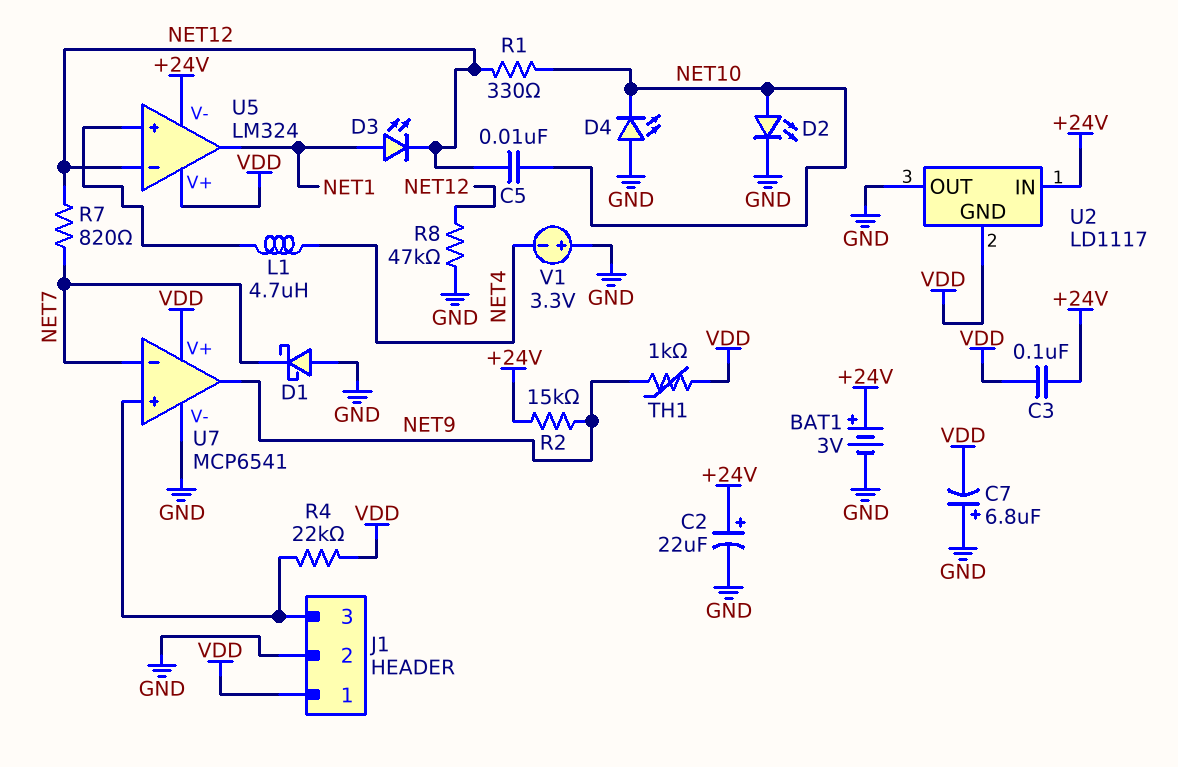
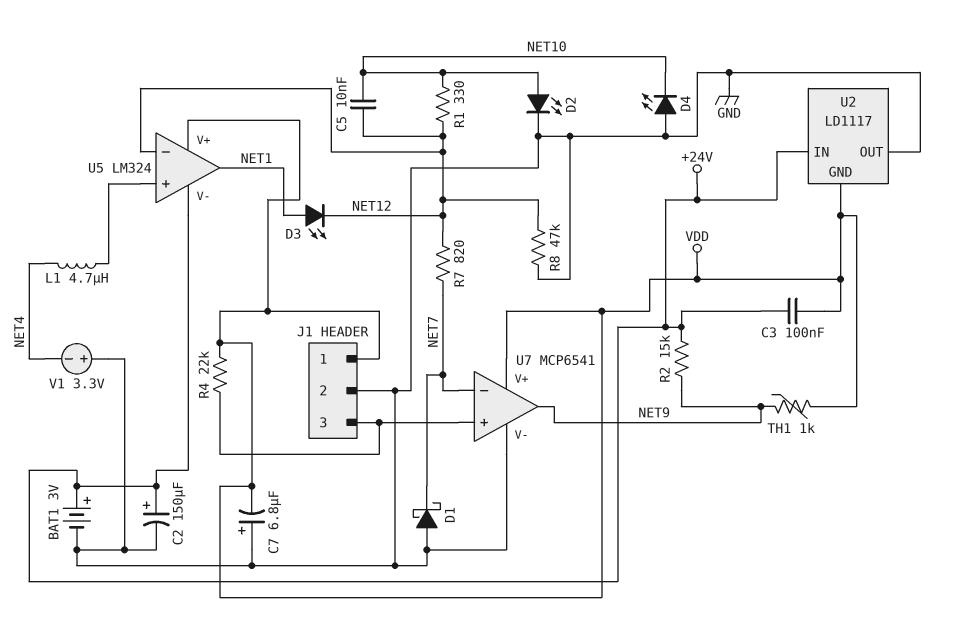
C2: 22uF (plus +24V, minus GND) -> 150uF (plus +24V, minus GND)

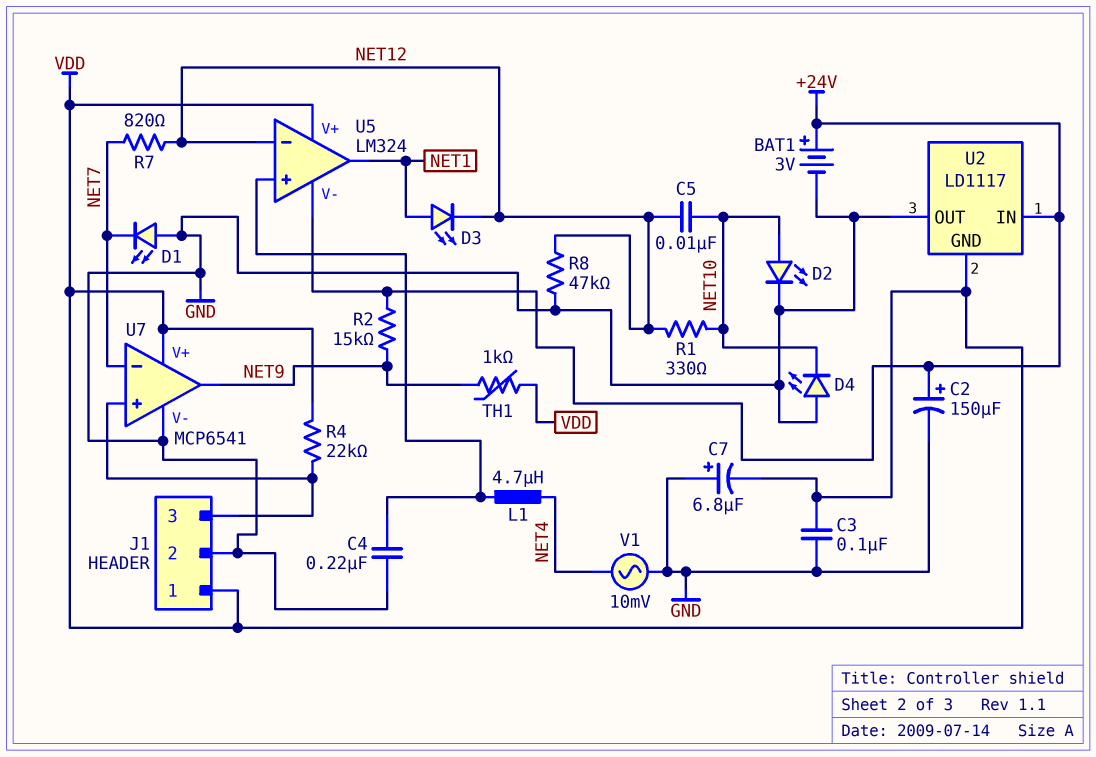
C3: 100nF (+24V, VDD) -> 100nF (GND, VDD)
C4: none -> 220nF (GND, U5/in+)
D1: schottky (A GND, K NET7) -> LED (A GND, K NET7)
V1: 3.3V (plus GND, minus NET4) -> AC 10mV (GND, NET4)

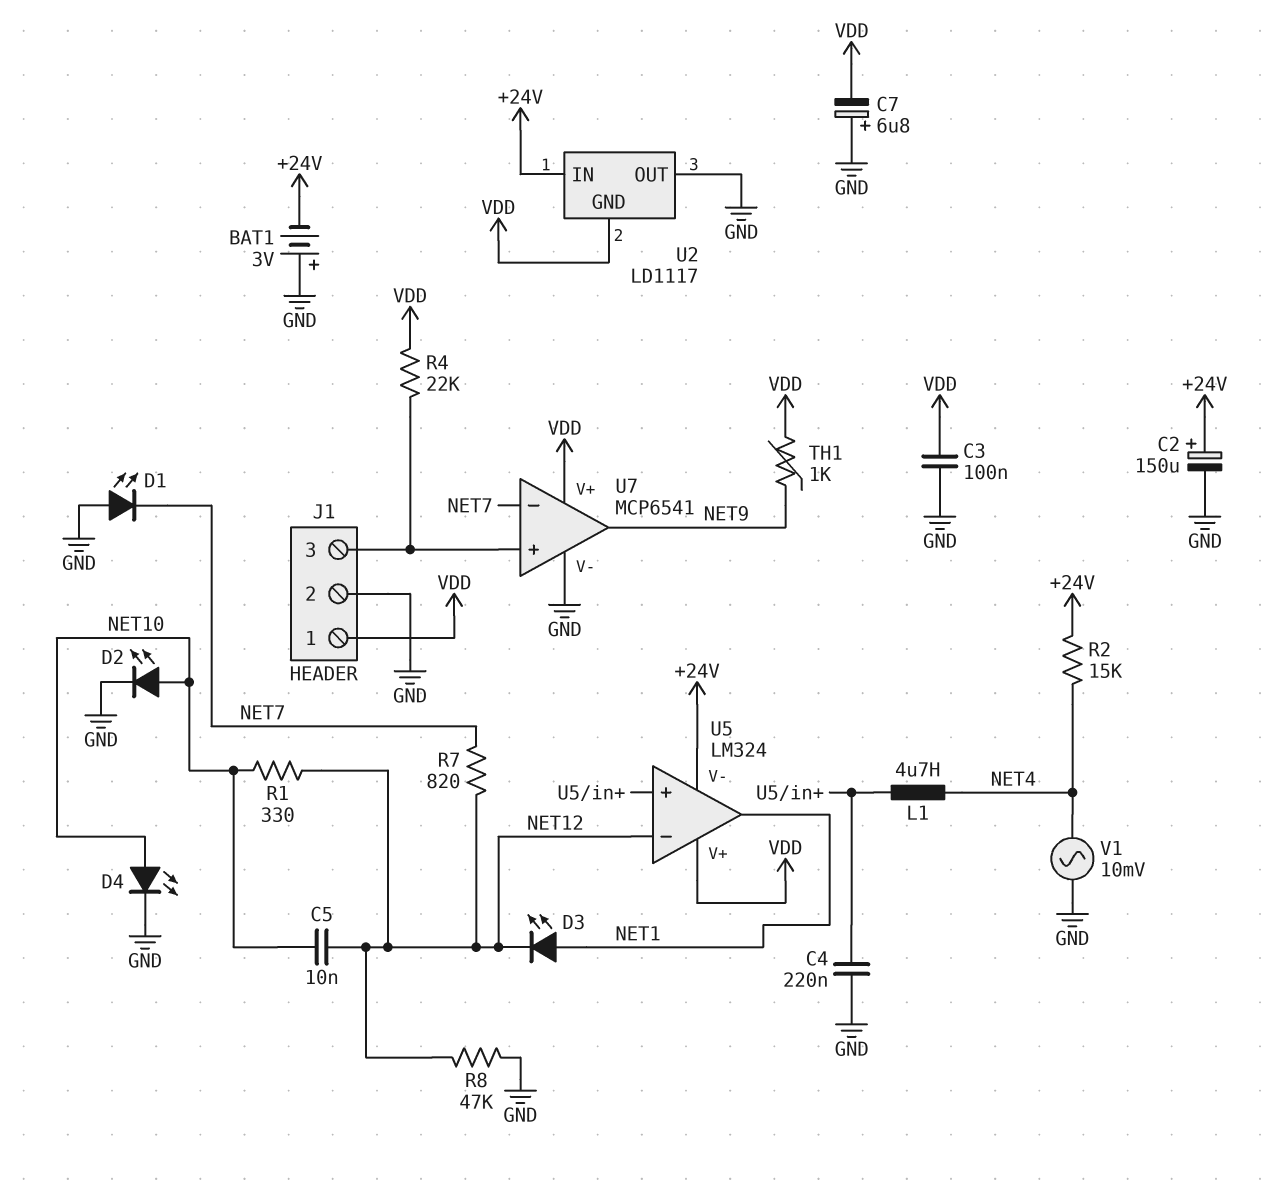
BAT1: 3V (plus +24V, minus GND) -> 3V (plus GND, minus +24V)
D4: LED (A GND, K NET10) -> LED (A NET10, K GND)
R2: 15k (+24V, NET9) -> 15k (+24V, NET4)

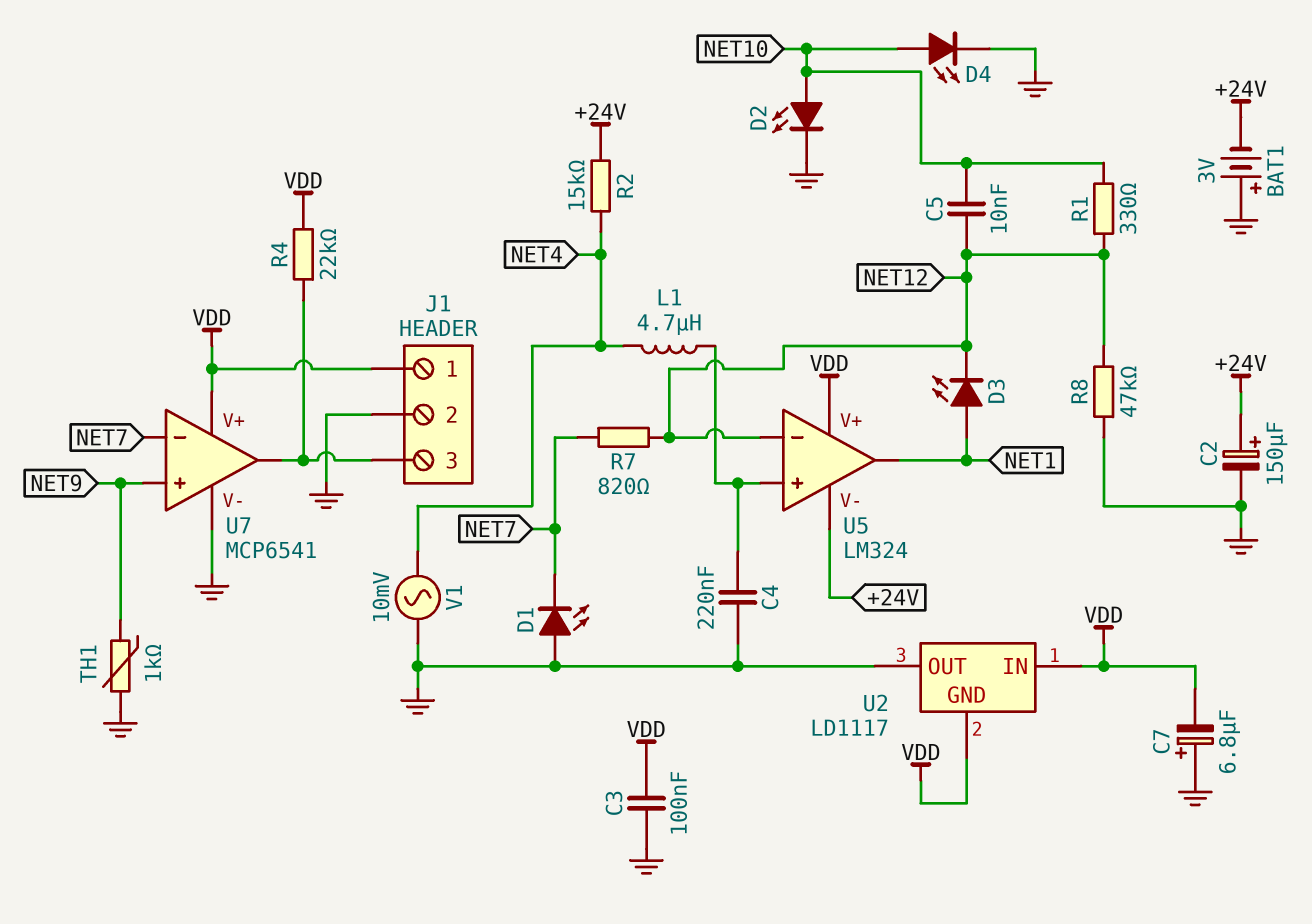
TH1: 1k (NET9, VDD) -> 1k (GND, NET9)
U2 pin IN: +24V -> VDD
U7 pin in+: J1/3 -> NET9
U7 pin out: NET9 -> J1/3

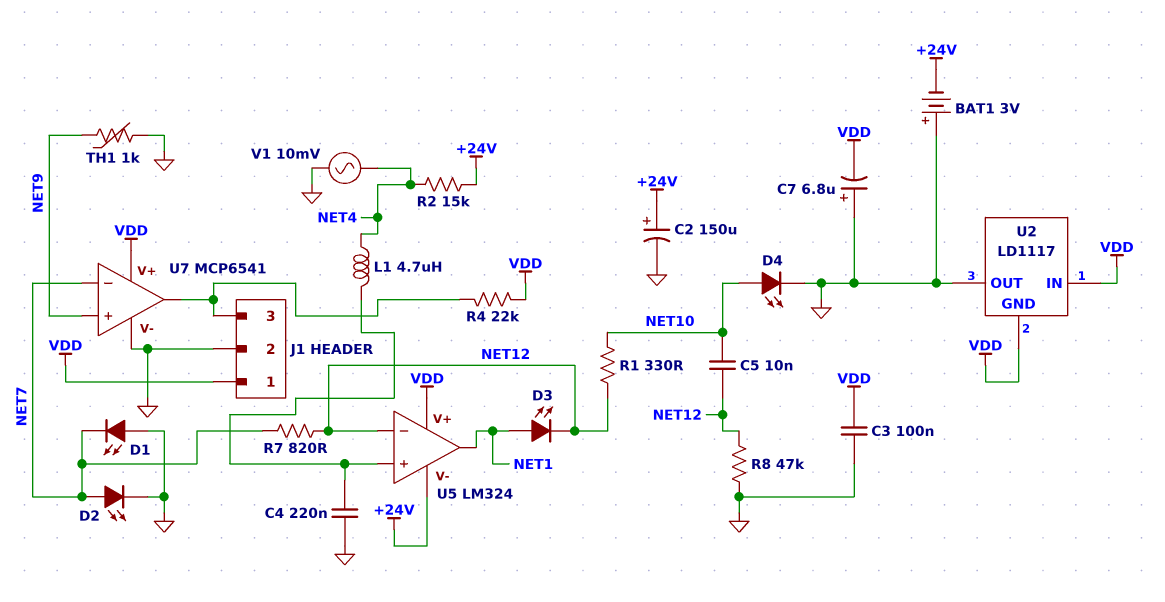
D2: LED (A NET10, K GND) -> LED (A NET7, K GND)

